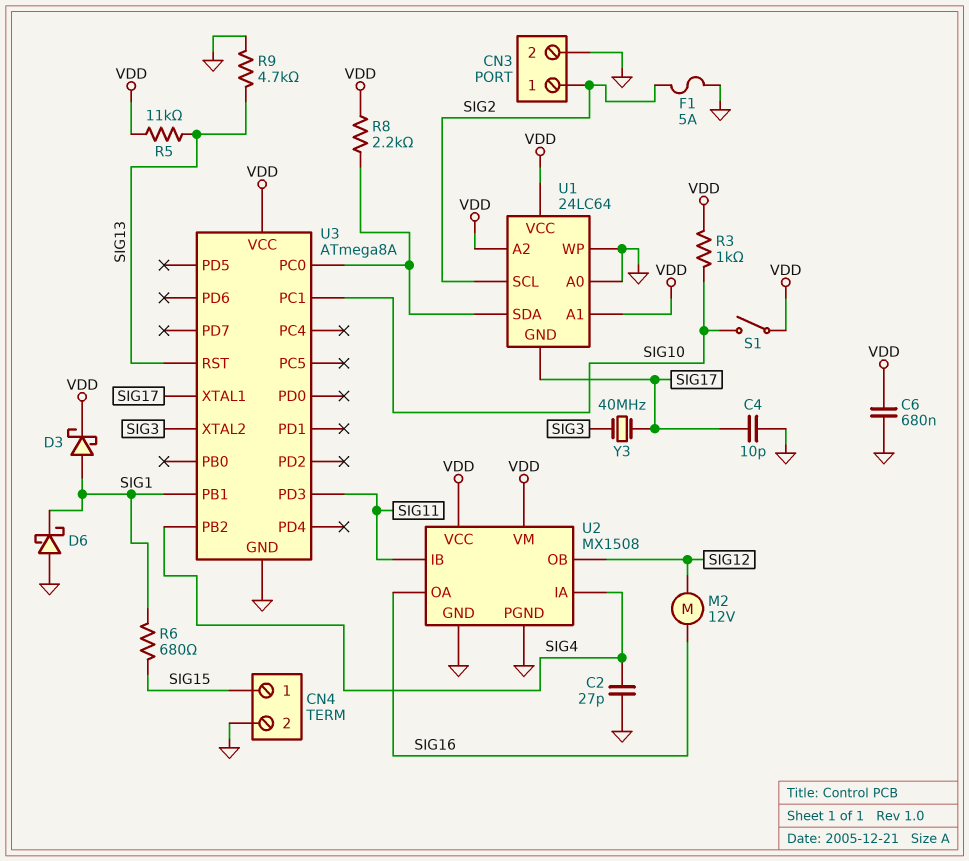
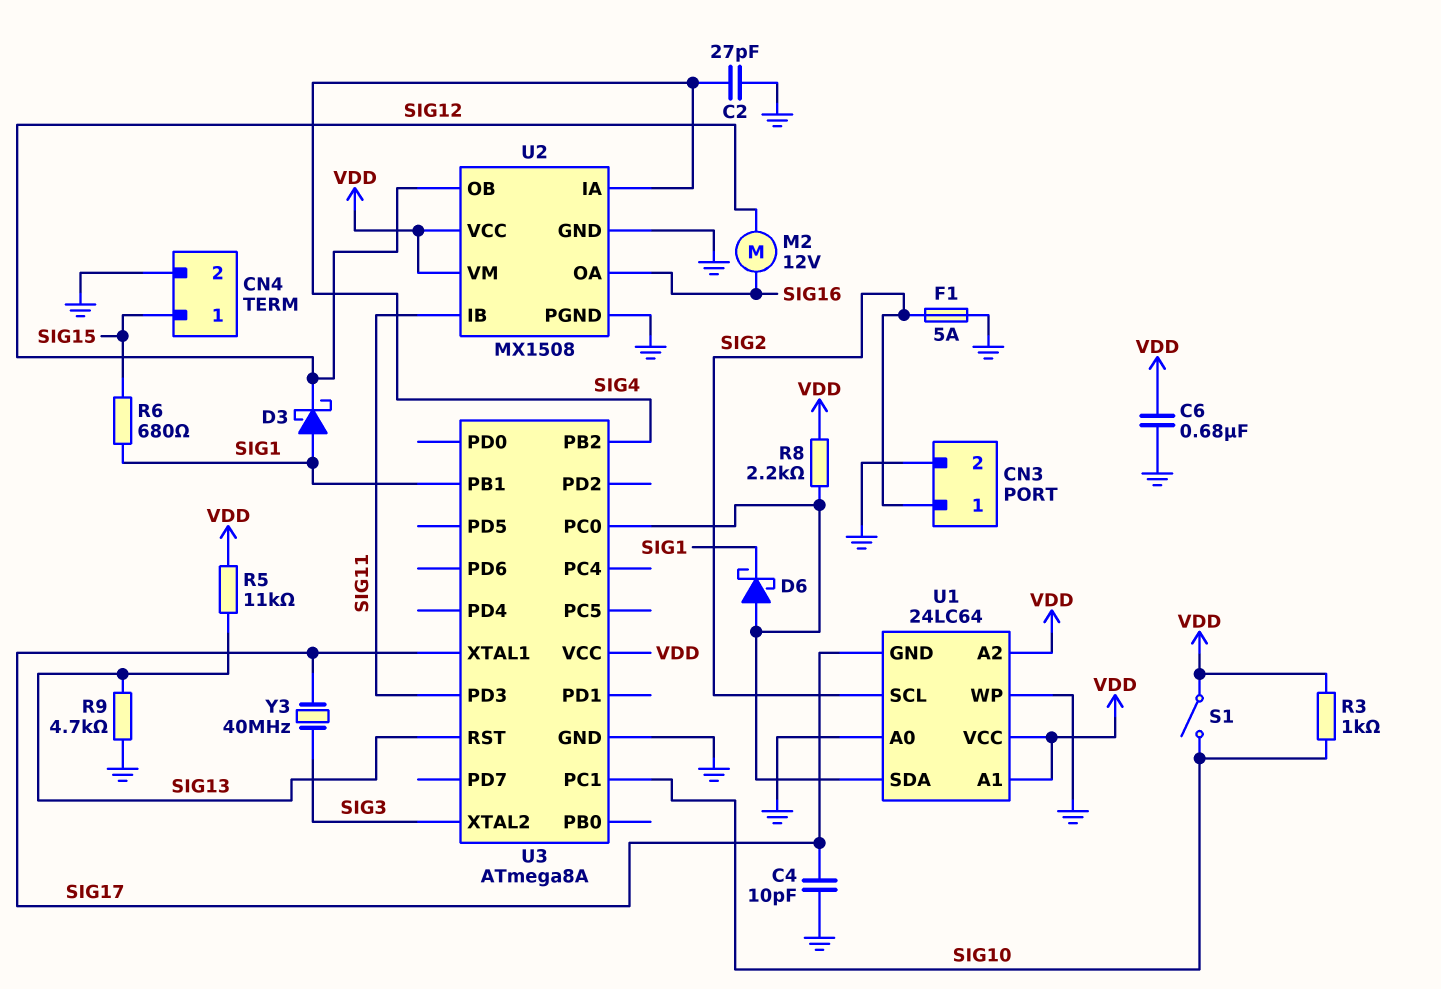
D3: schottky (A SIG1, K VDD) -> schottky (A SIG1, K SIG12)
D6: schottky (A GND, K SIG1) -> schottky (A U1/SDA, K SIG1)

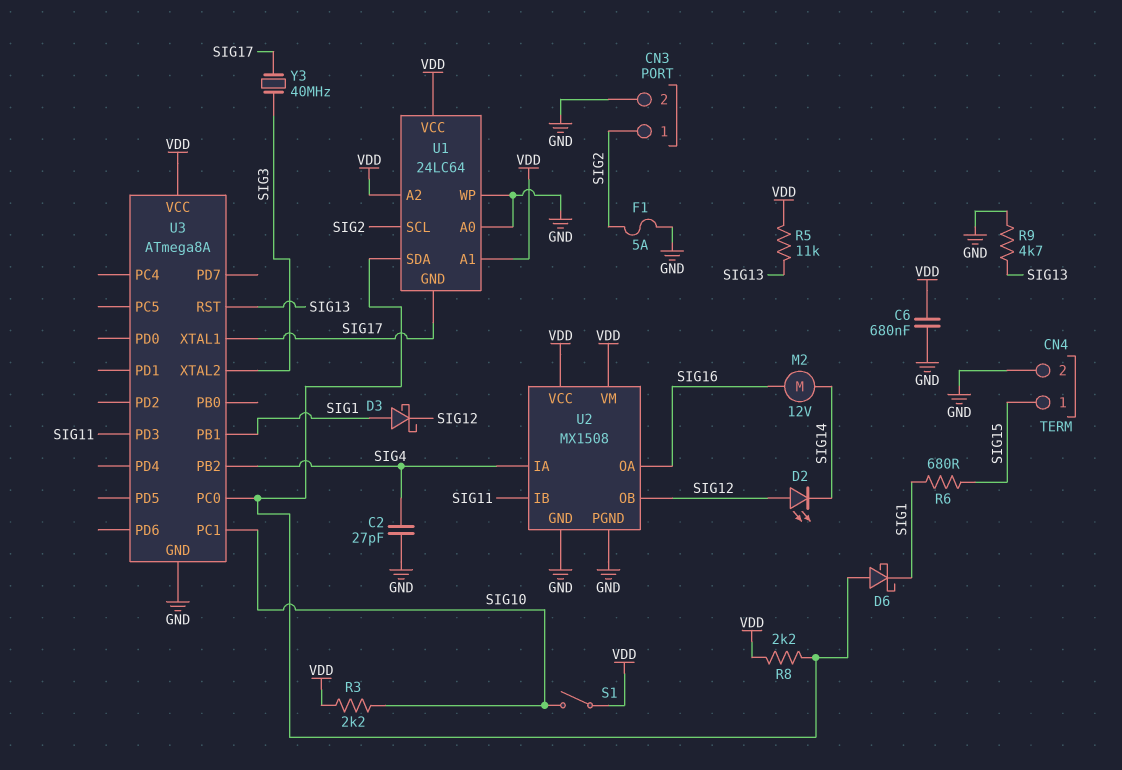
C4: 10pF (GND, SIG17) -> none
D2: none -> LED (A SIG12, K SIG14)
M2: motor 12V (SIG12, SIG16) -> motor 12V (SIG14, SIG16)
R3: 1k (SIG10, VDD) -> 2.2k (SIG10, VDD)

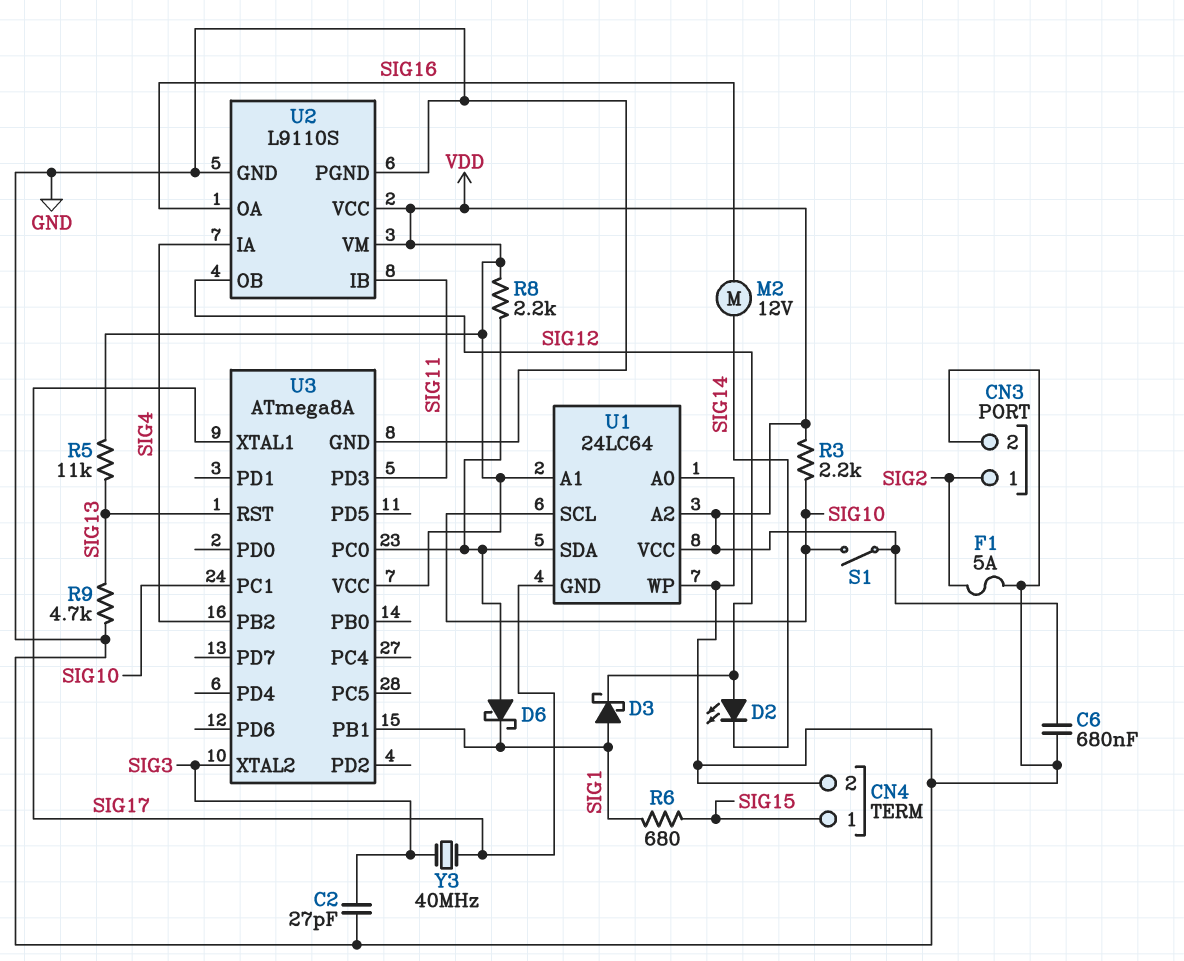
C2: 27pF (GND, SIG4) -> 27pF (GND, SIG3)
U1 pin SCL: SIG2 -> SIG10
U2: MX1508 -> L9110S

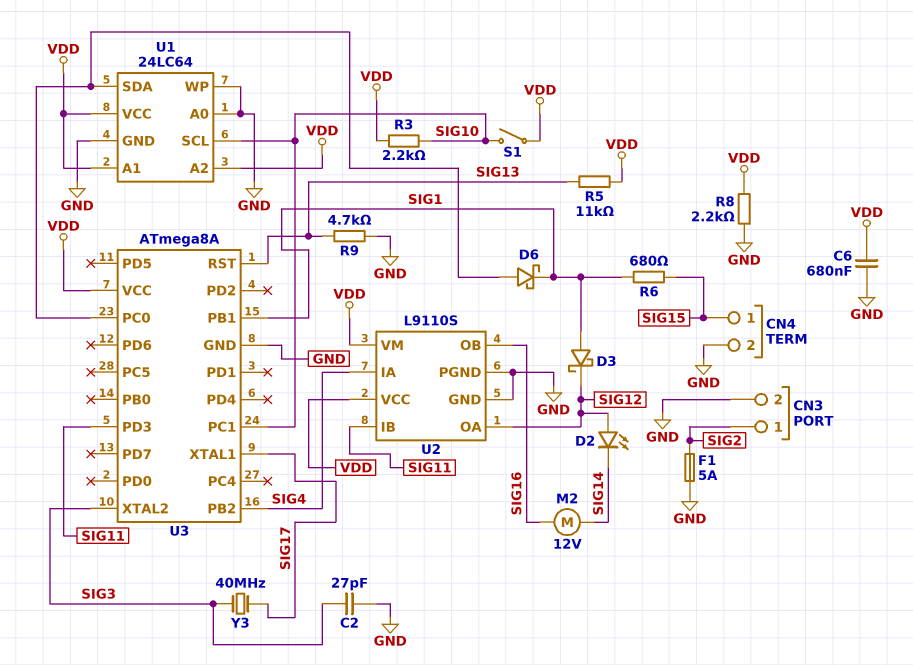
R8: 2.2k (U1/SDA, VDD) -> 2.2k (GND, VDD)
U1 pin GND: SIG17 -> GND
U2 pin OA: SIG16 -> SIG12
U2 pin OB: SIG12 -> SIG16

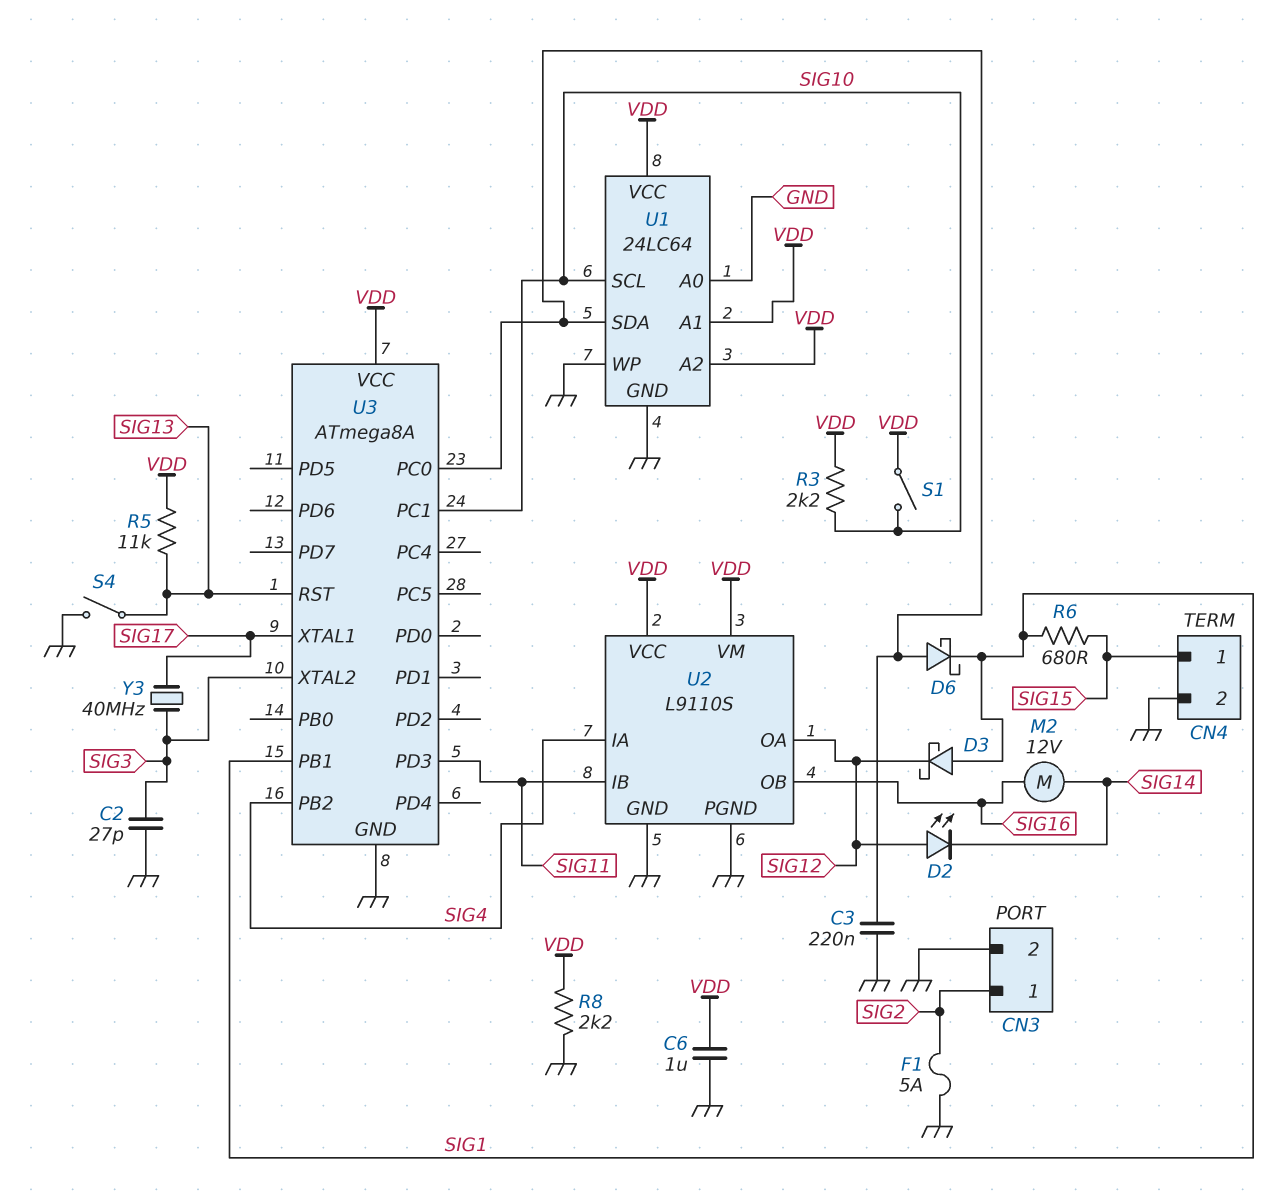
C3: none -> 220nF (GND, U1/SDA)
C6: 680nF (GND, VDD) -> 1uF (GND, VDD)
R9: 4.7k (GND, SIG13) -> none
S4: none -> switch (GND, SIG13)

